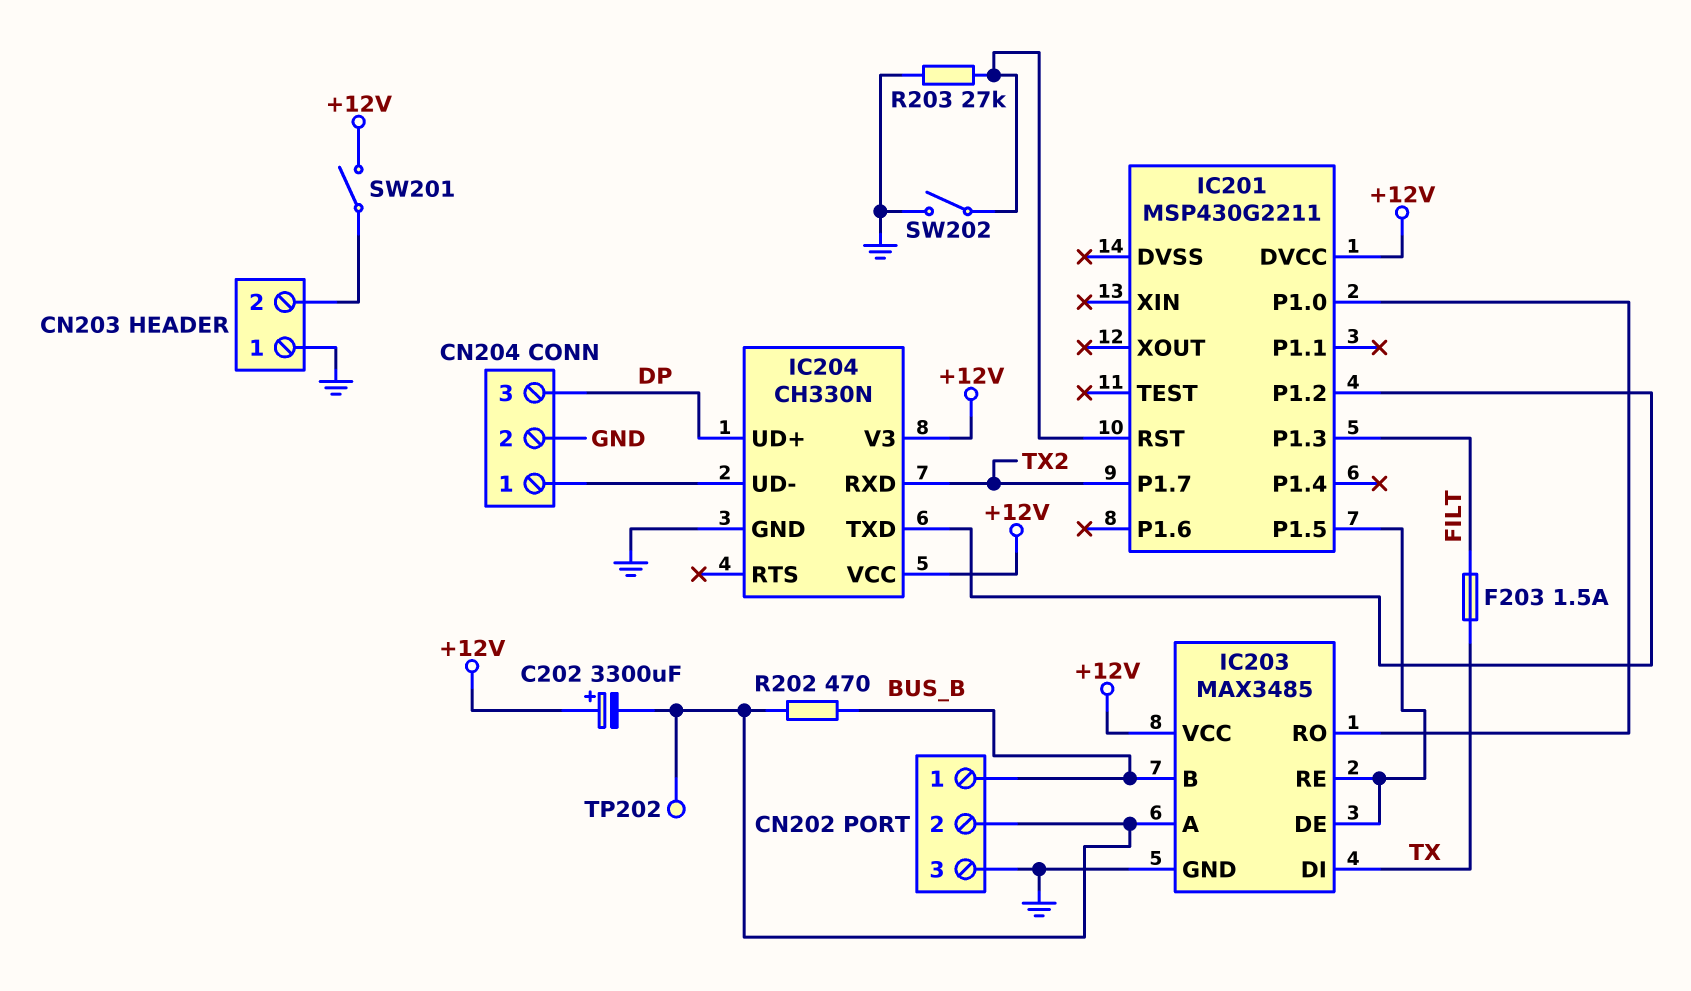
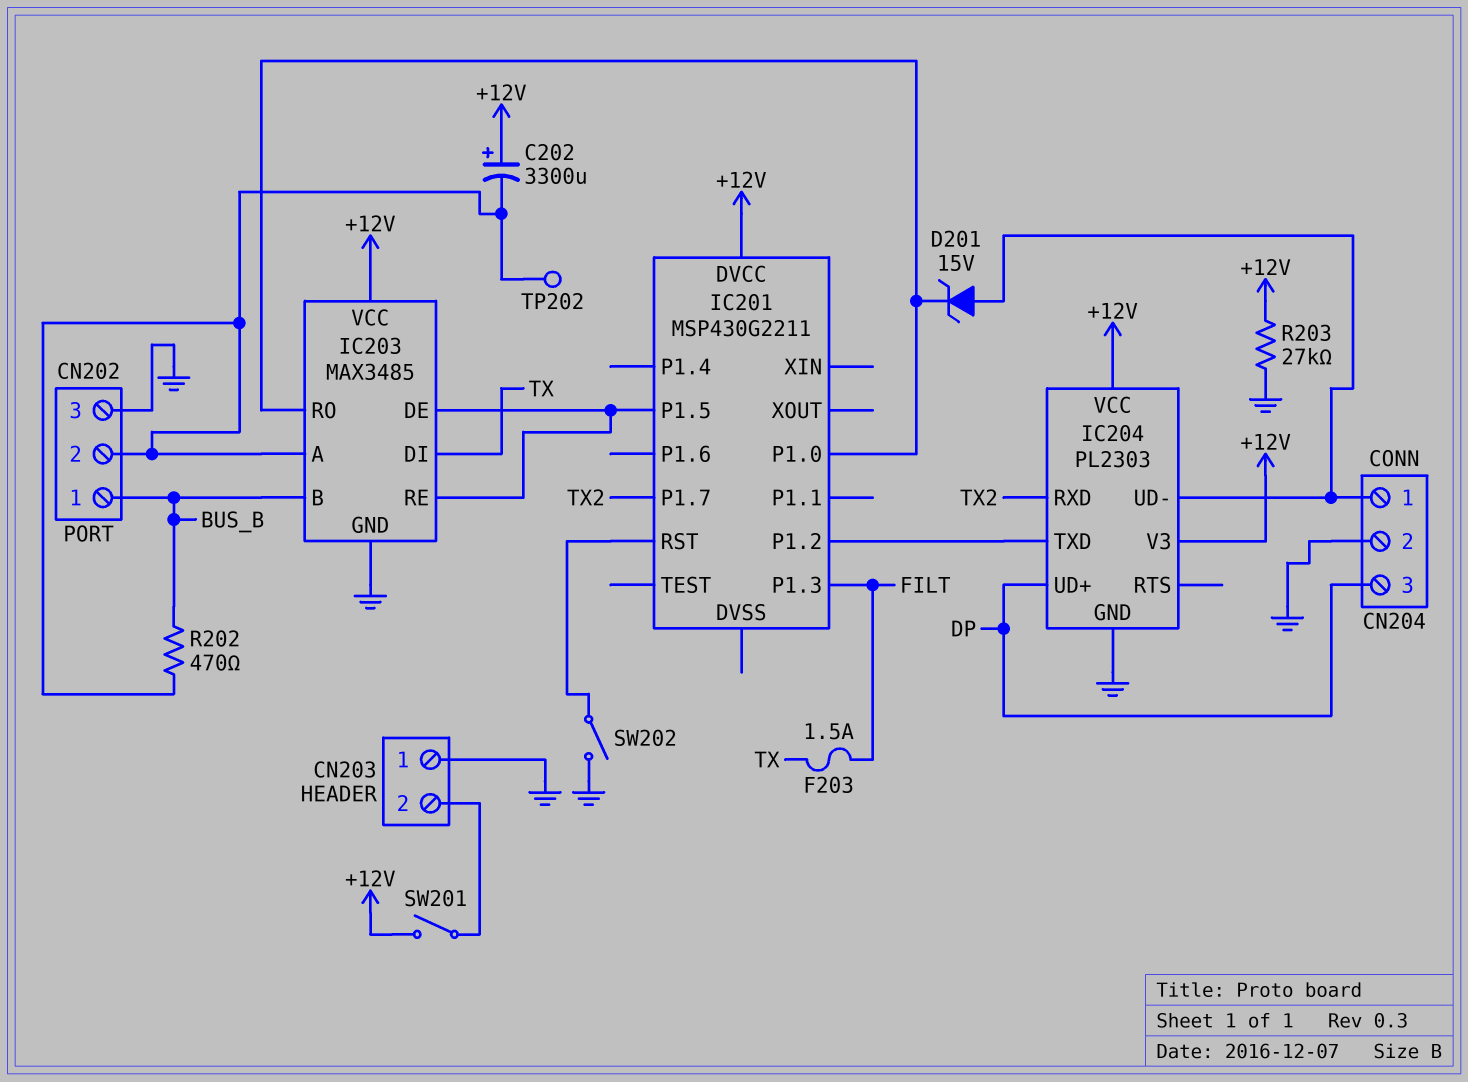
D201: none -> zener 15V (A CN204/1, K IC201/P1.0)
IC204: CH330N -> PL2303
R203: 27k (GND, IC201/RST) -> 27k (+12V, GND)

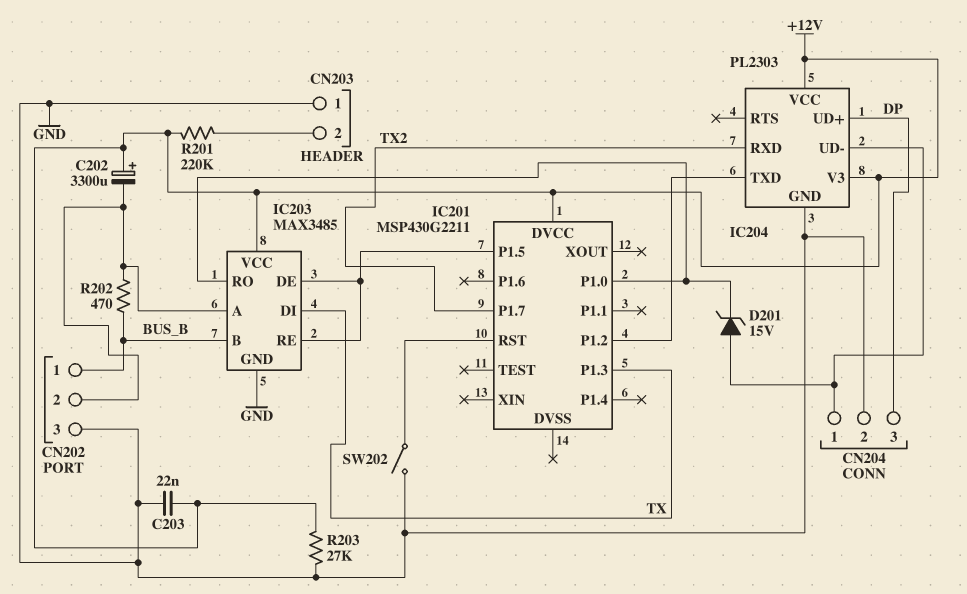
C203: none -> 22nF (+12V, GND)
F203: 1.5A (FILT, TX) -> none
IC201 pin P1.3: FILT -> TX
R201: none -> 220k (+12V, CN203/2)
SW201: switch (+12V, CN203/2) -> none
TP202: test point (CN202/2) -> none

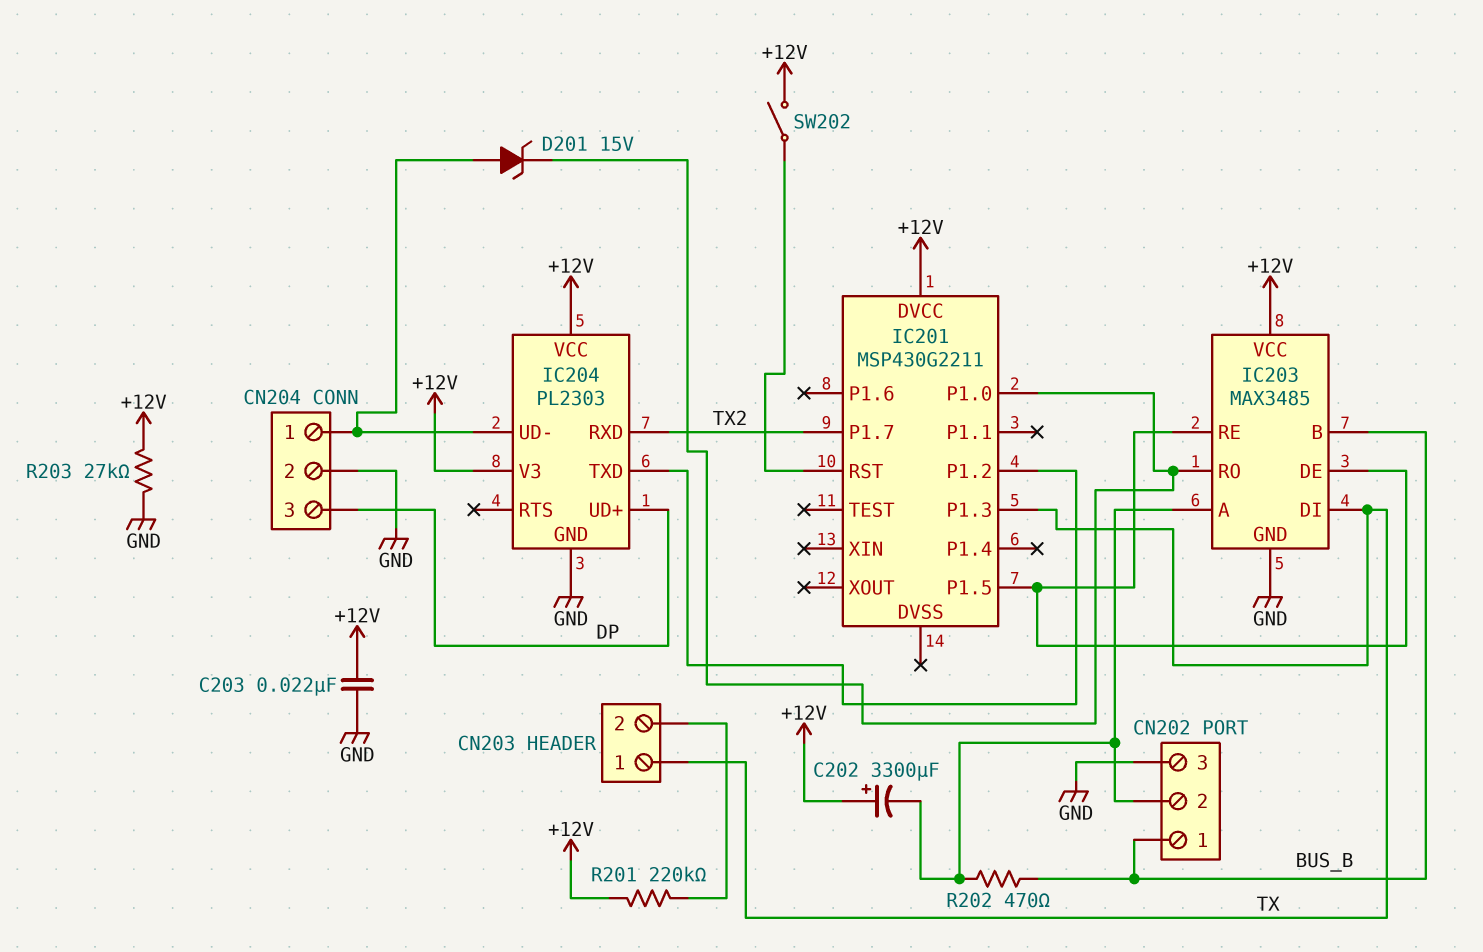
CN203 pin 1: GND -> TX
SW202: switch (GND, IC201/RST) -> switch (+12V, IC201/RST)

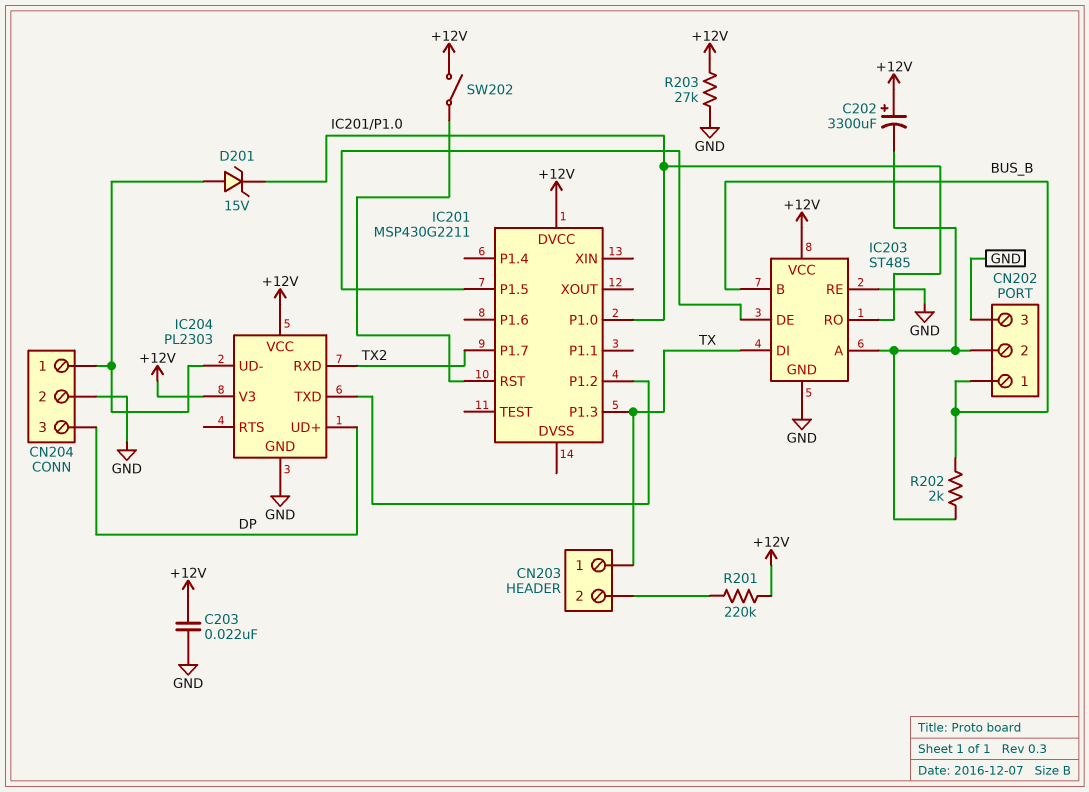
IC203: MAX3485 -> ST485
IC203 pin RE: IC201/P1.5 -> GND
R202: 470 (BUS_B, CN202/2) -> 2k (BUS_B, CN202/2)

